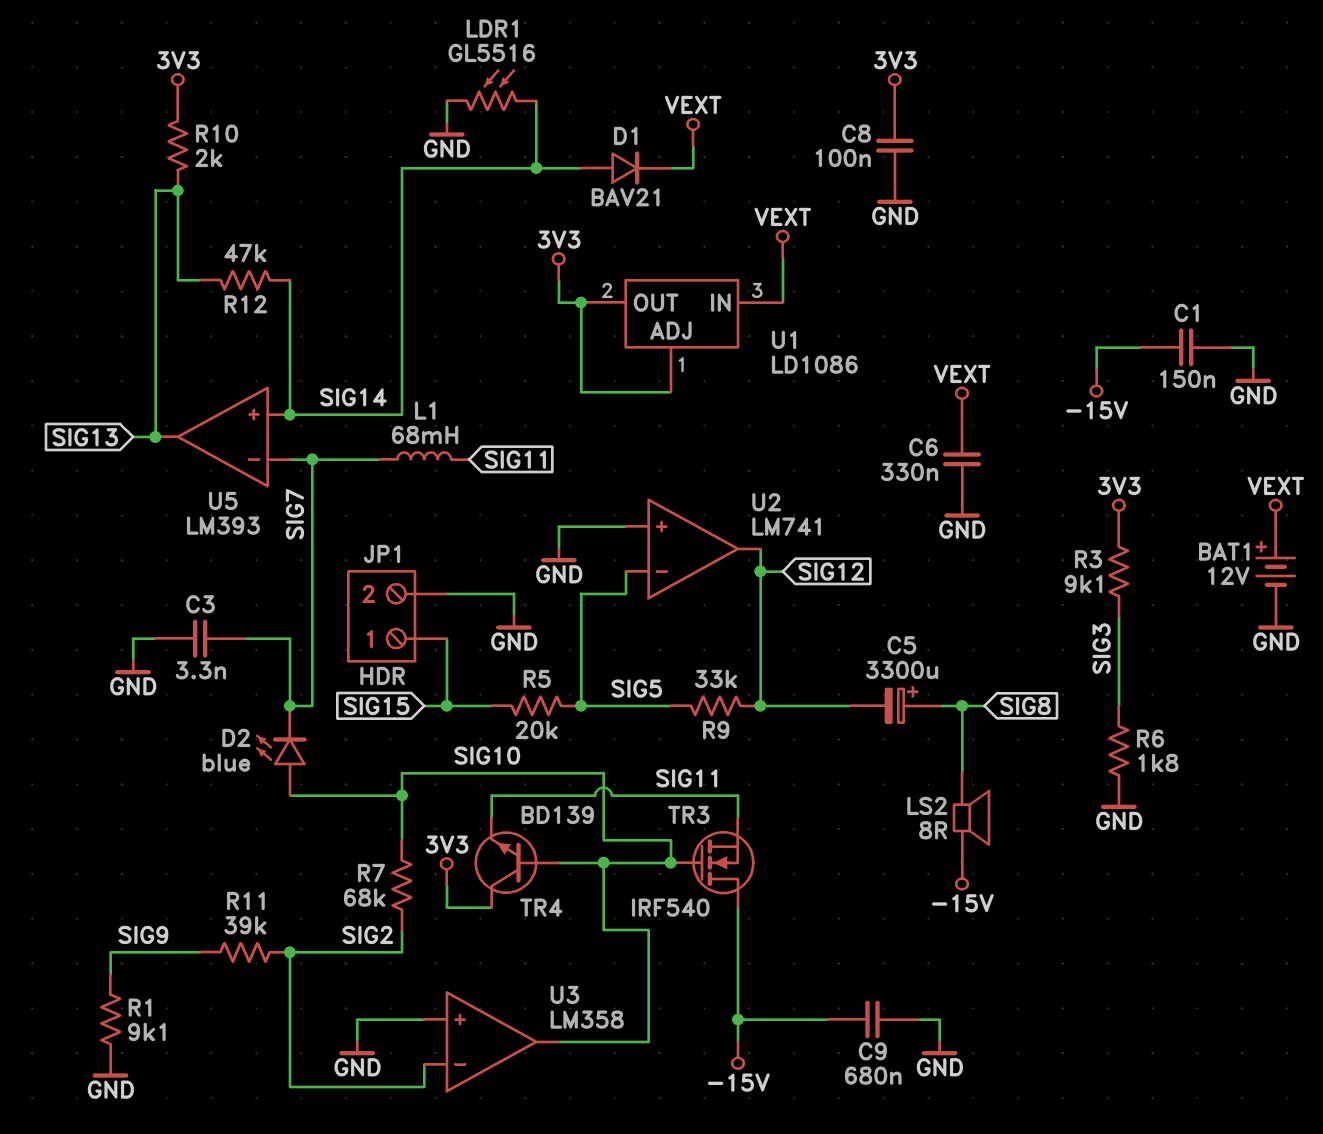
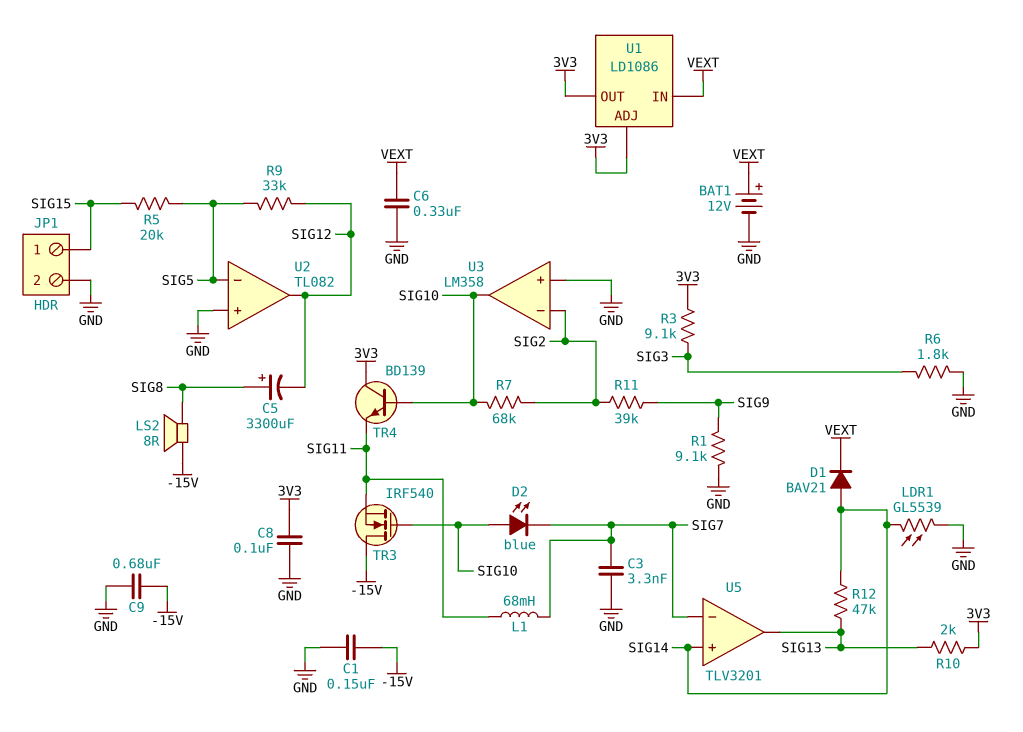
LDR1: GL5516 (GND, SIG14) -> GL5539 (GND, SIG14)
U2: LM741 -> TL082
U5: LM393 -> TLV3201

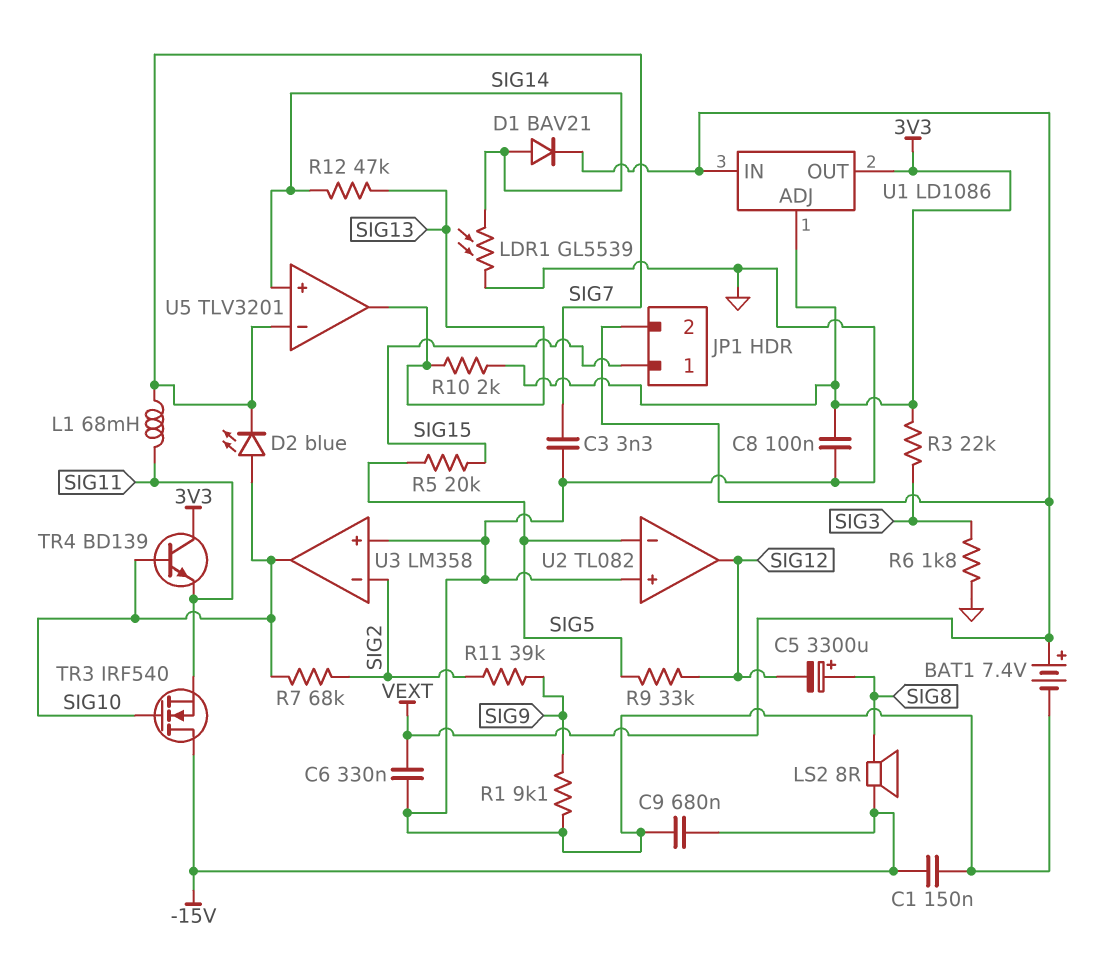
BAT1: 12V (plus VEXT, minus GND) -> 7.4V (plus VEXT, minus GND)
JP1 pin 2: GND -> VEXT
R3: 9.1k (3V3, SIG3) -> 22k (3V3, SIG3)

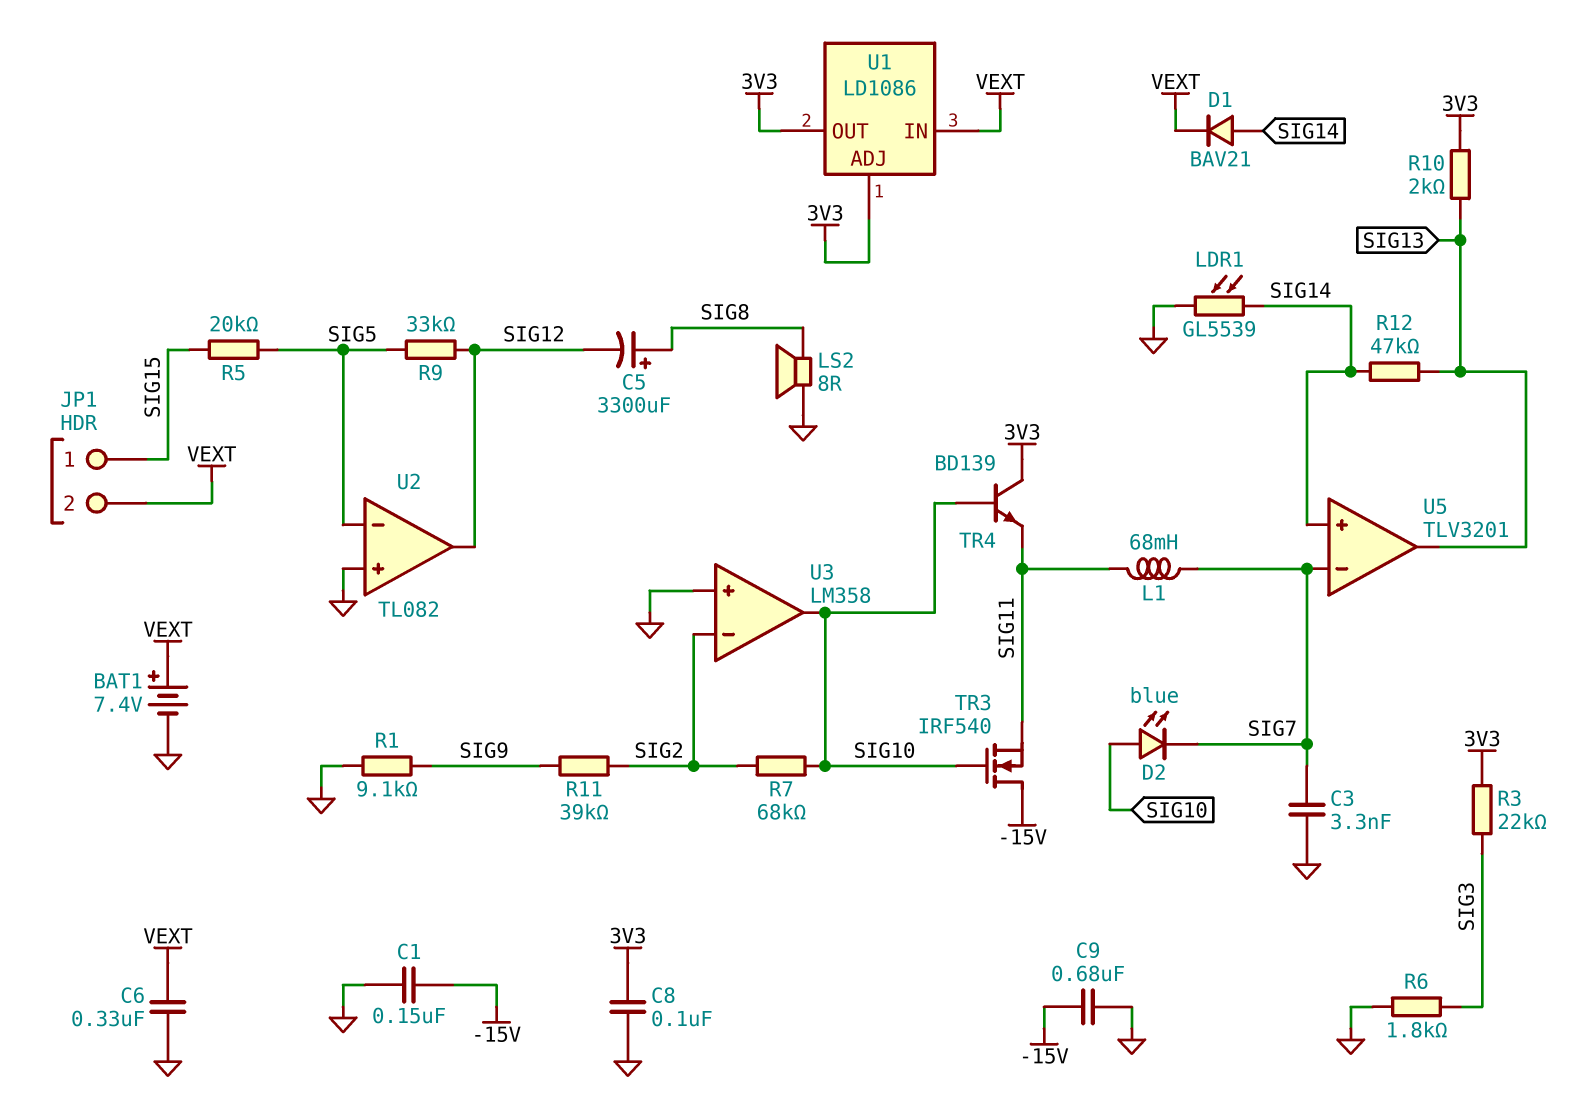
LS2: speaker 8R (-15V, SIG8) -> speaker 8R (GND, SIG8)

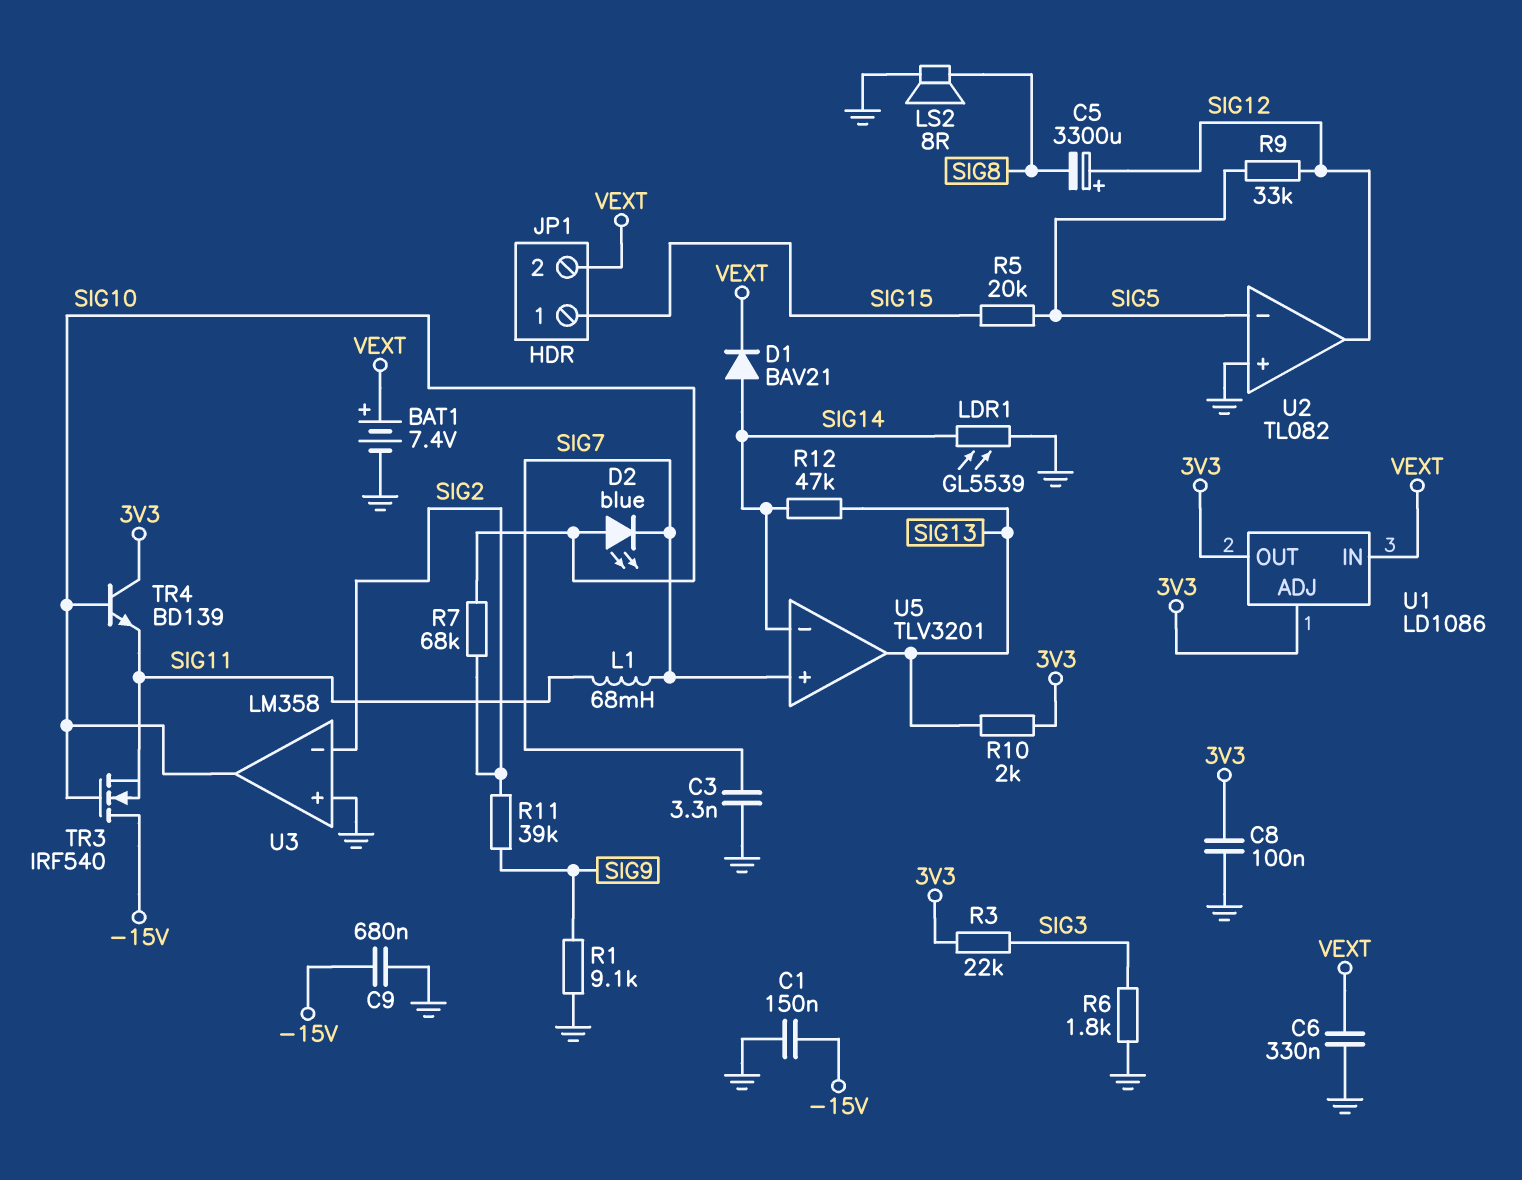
C5: 3300uF (plus SIG8, minus SIG12) -> 3300uF (plus SIG12, minus SIG8)
U5 pin in+: SIG14 -> SIG7
U5 pin in-: SIG7 -> SIG14

